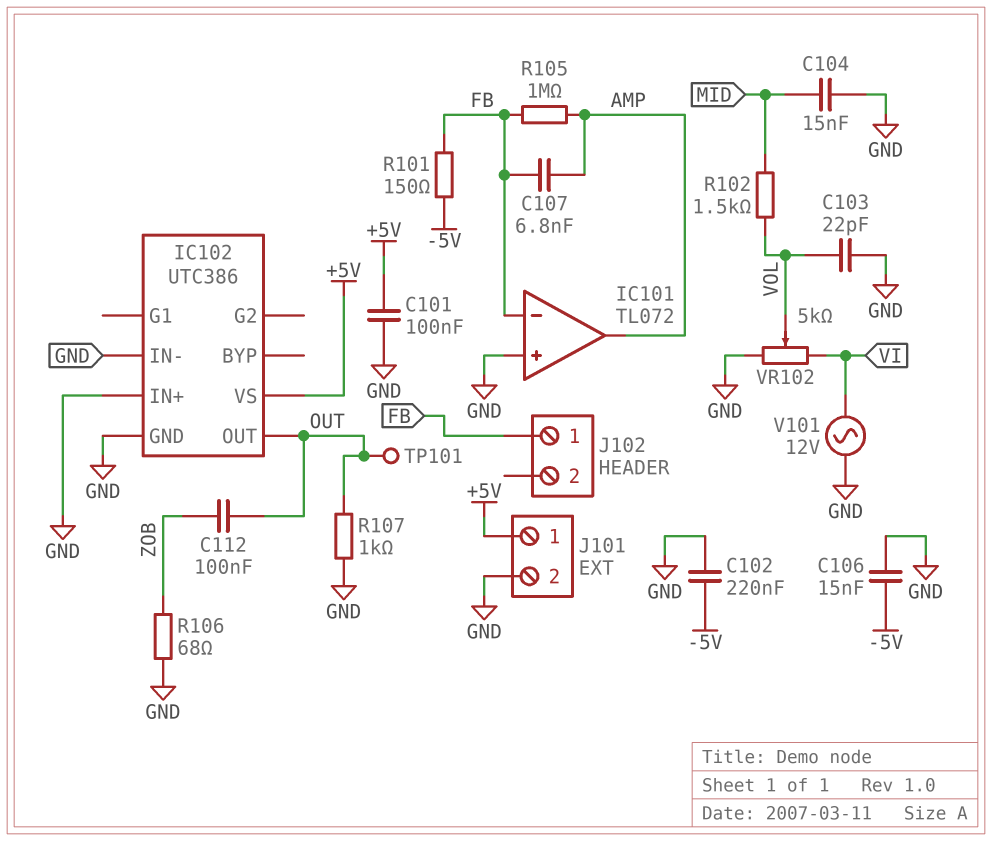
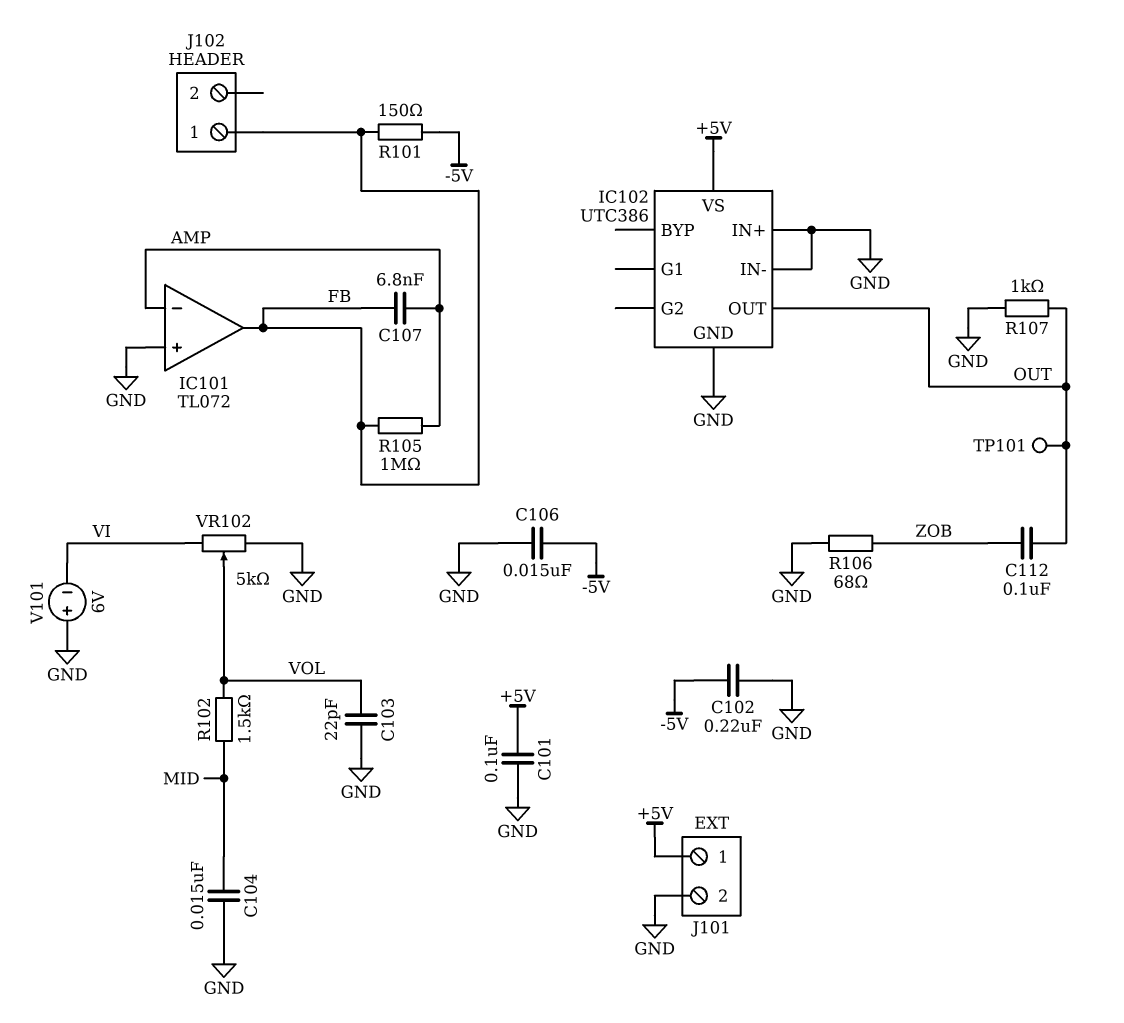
IC101 pin in-: FB -> AMP
IC101 pin out: AMP -> FB
V101: AC 12V (GND, VI) -> 6V (plus GND, minus VI)

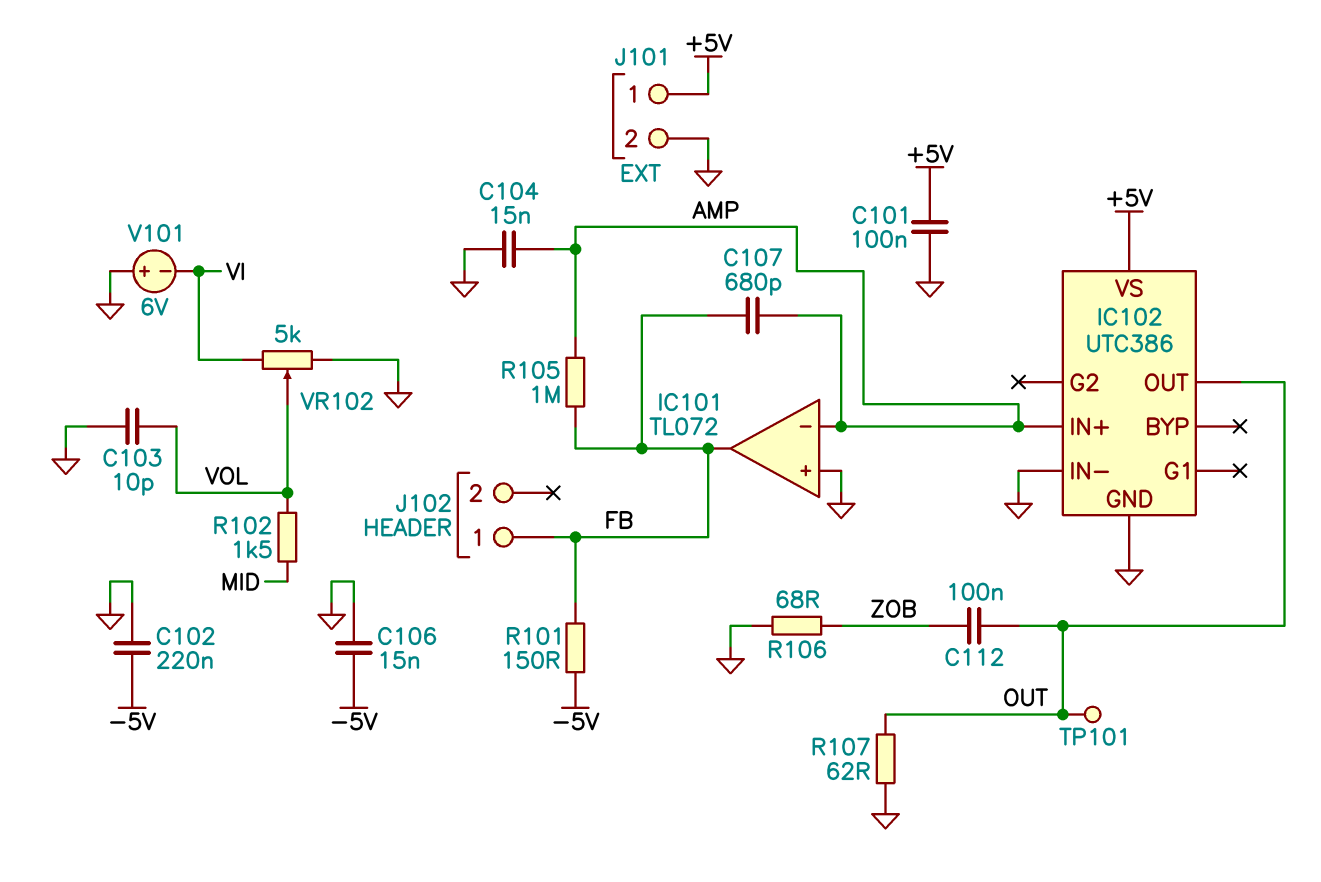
C103: 22pF (GND, VOL) -> 10pF (GND, VOL)
C104: 15nF (GND, MID) -> 15nF (AMP, GND)
C107: 6.8nF (AMP, FB) -> 680pF (AMP, FB)
IC102 pin IN+: GND -> AMP
R107: 1k (GND, OUT) -> 62 (GND, OUT)

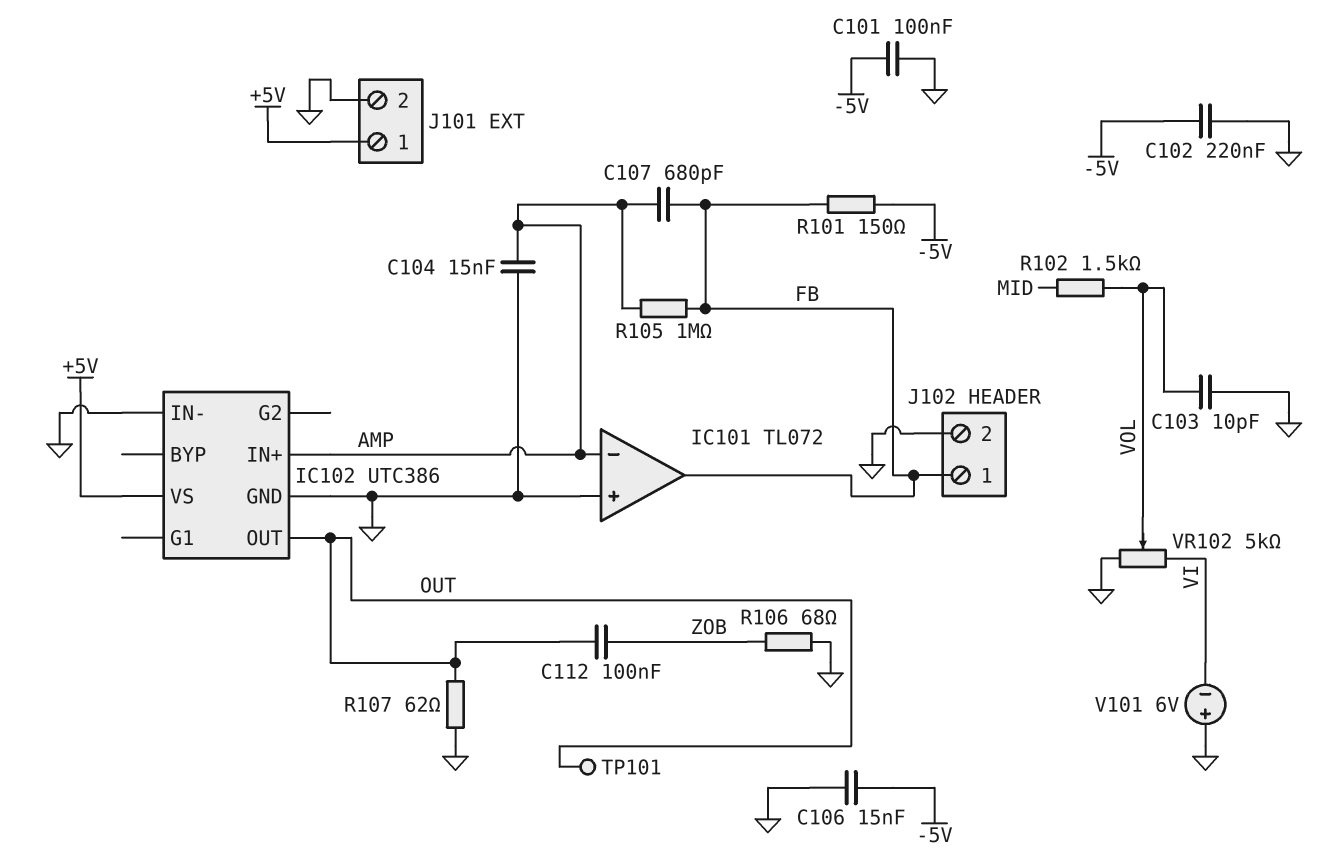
C101: 100nF (+5V, GND) -> 100nF (-5V, GND)
J102 pin 2: none -> GND

